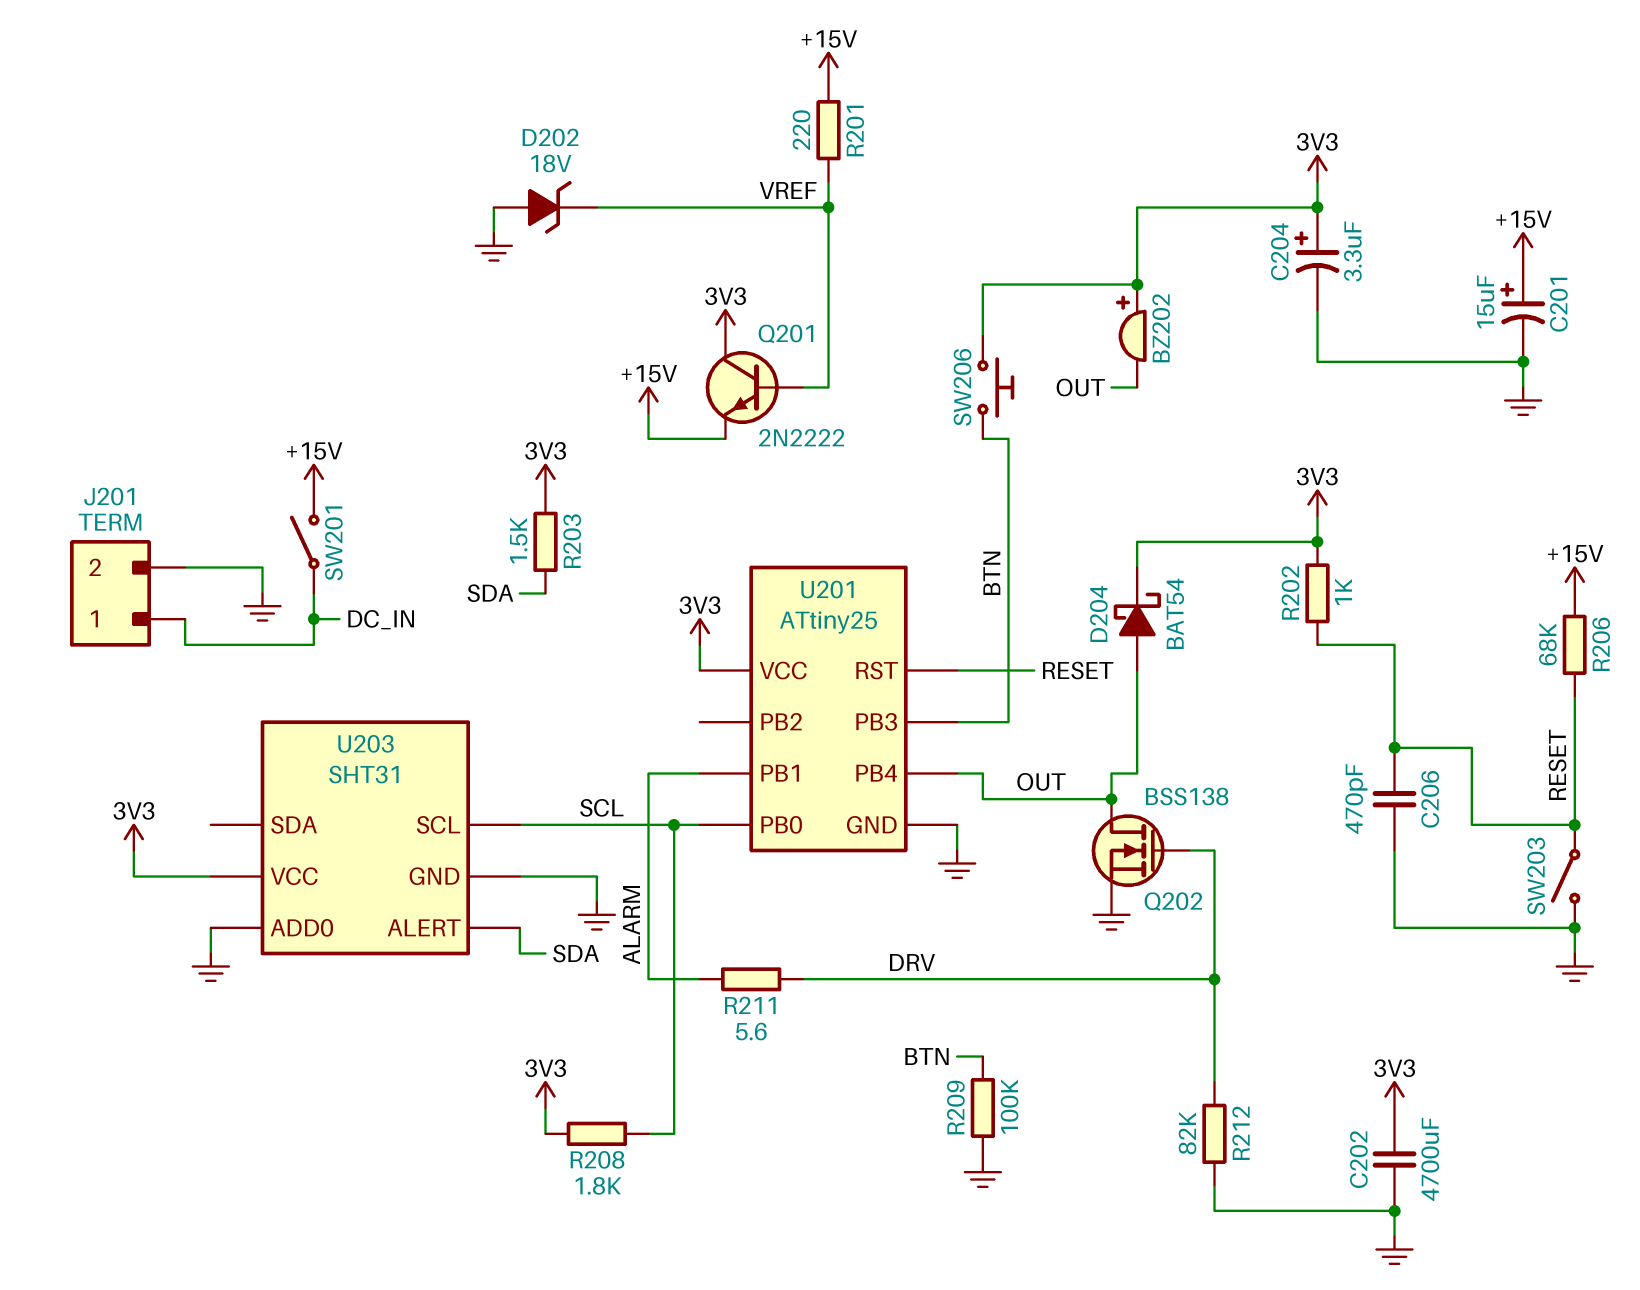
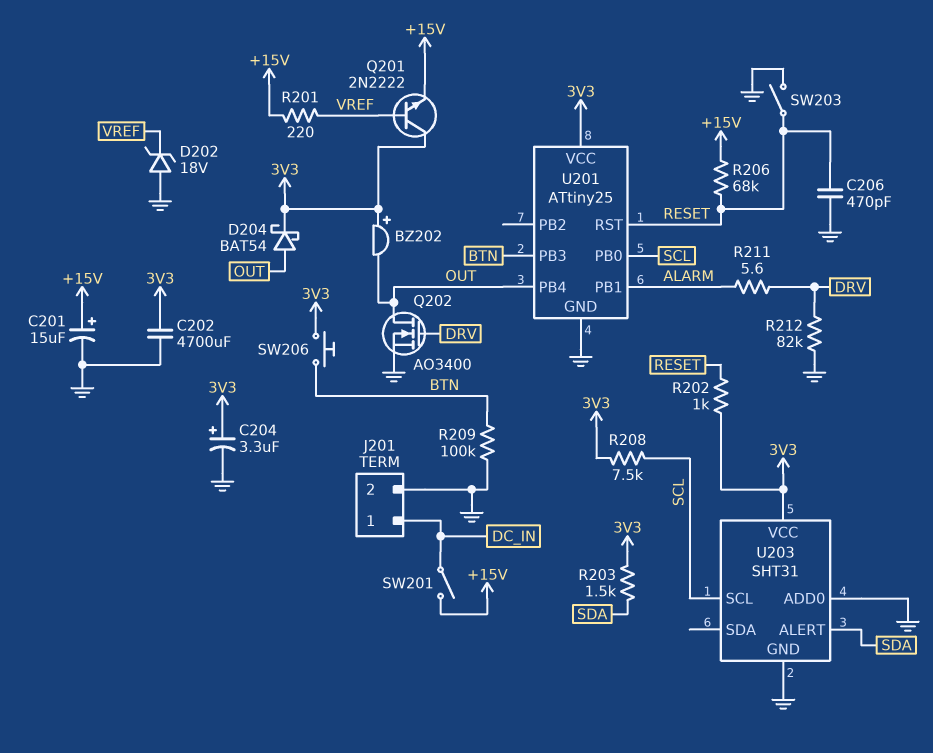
Q202: NMOS BSS138 (G DRV, D OUT, S GND) -> NMOS AO3400 (G DRV, D OUT, S GND)
R208: 1.8k (3V3, SCL) -> 7.5k (3V3, SCL)

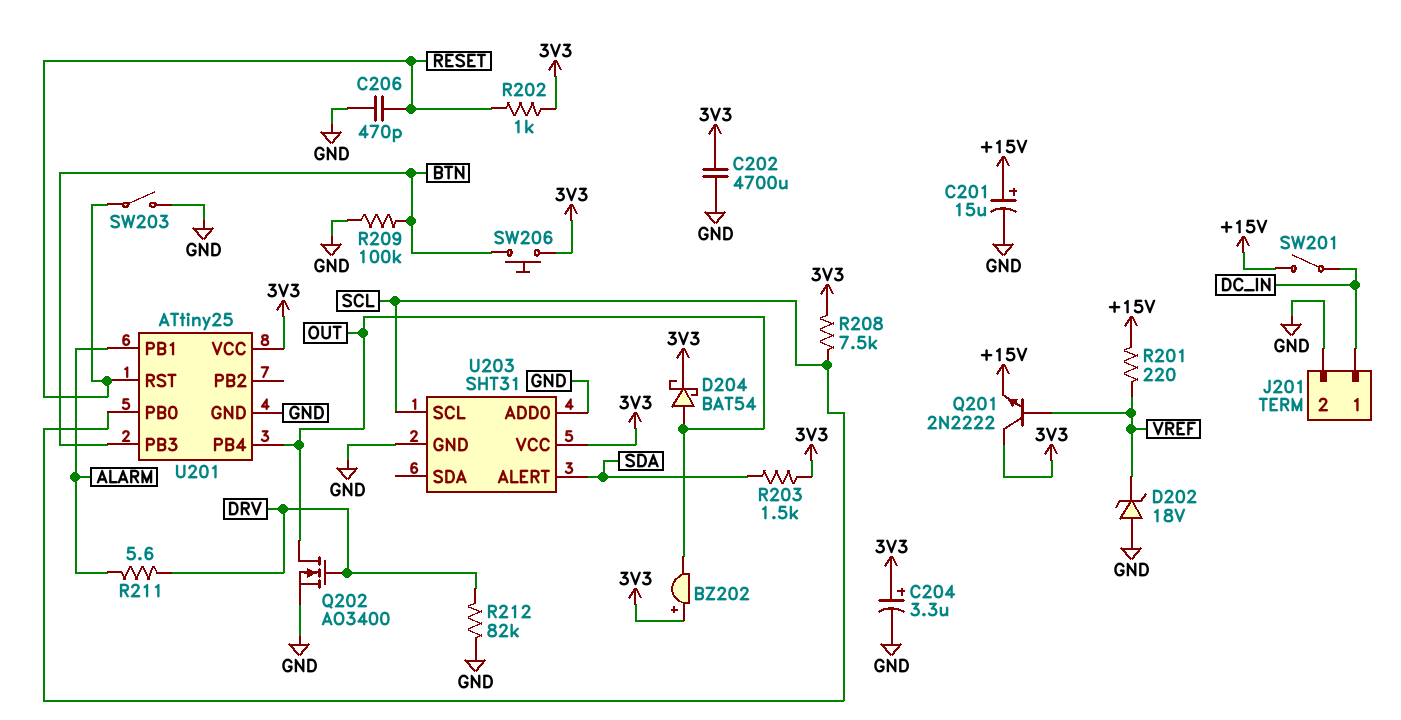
R206: 68k (+15V, RESET) -> none

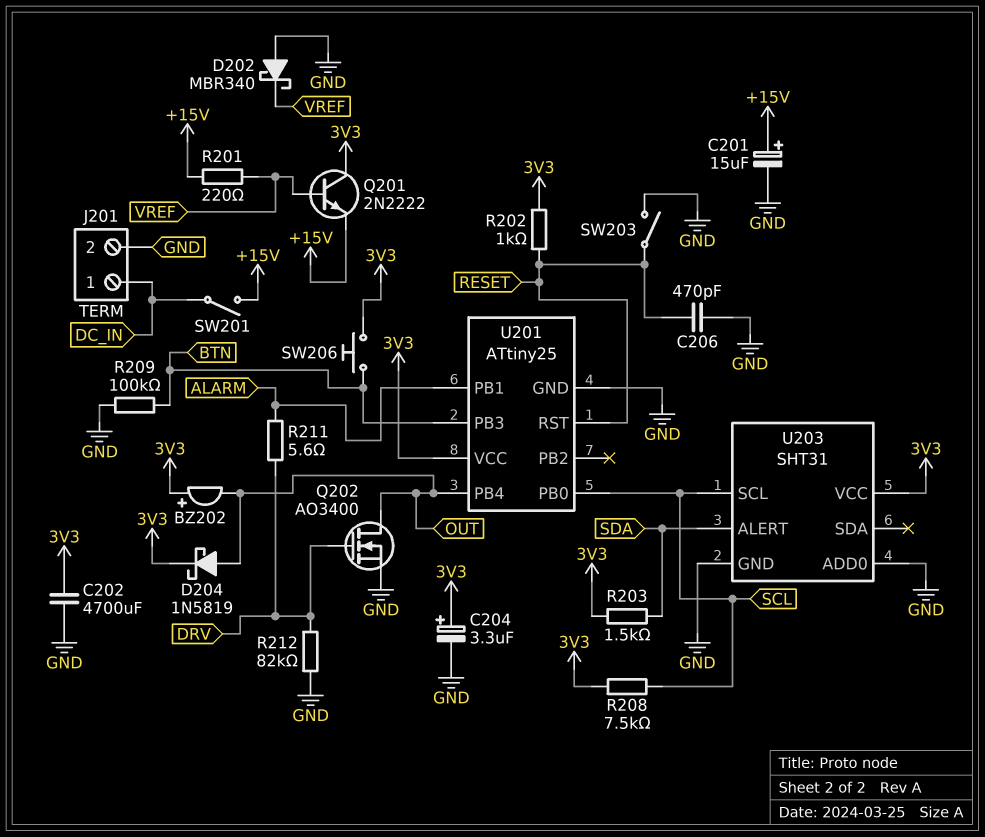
D202: zener 18V (A GND, K VREF) -> schottky MBR340 (A GND, K VREF)
D204: schottky BAT54 (A OUT, K 3V3) -> schottky 1N5819 (A OUT, K 3V3)

